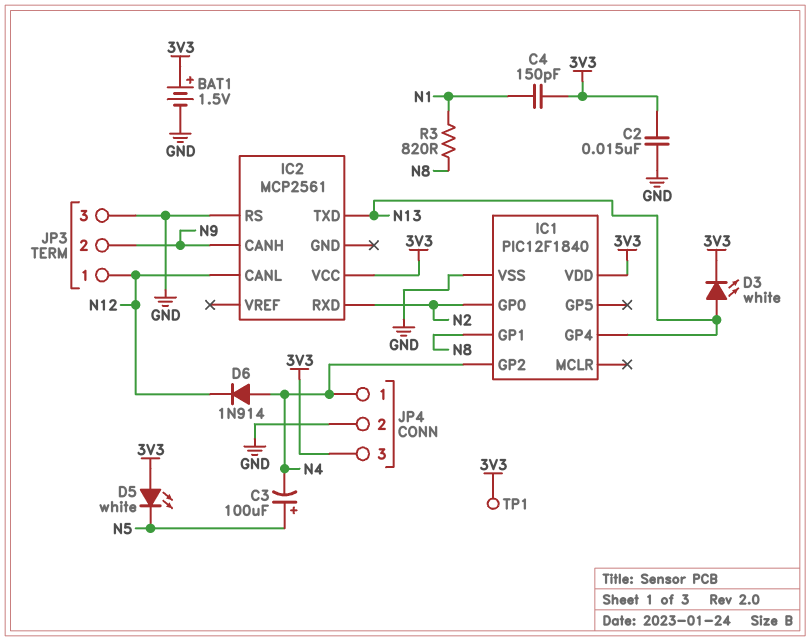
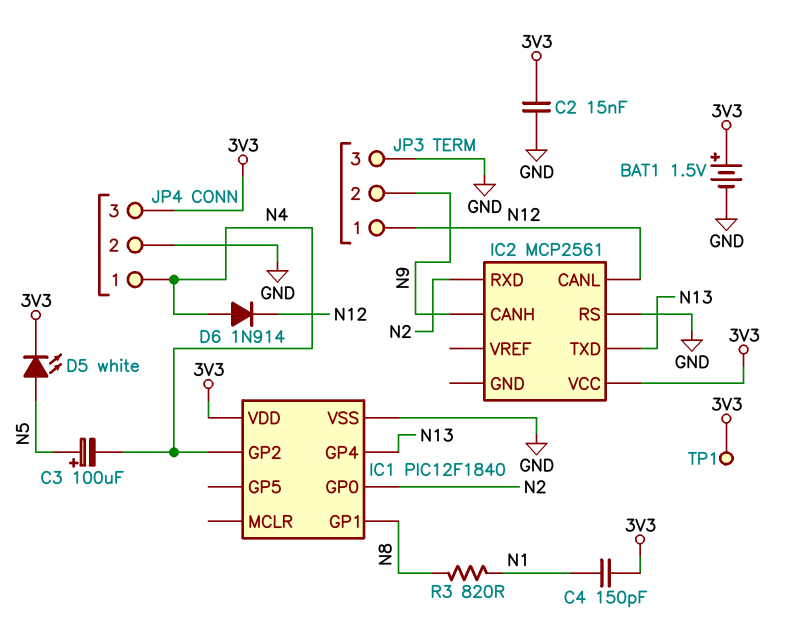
D3: LED white (A N13, K 3V3) -> none
D5: LED white (A 3V3, K N5) -> LED white (A N5, K 3V3)

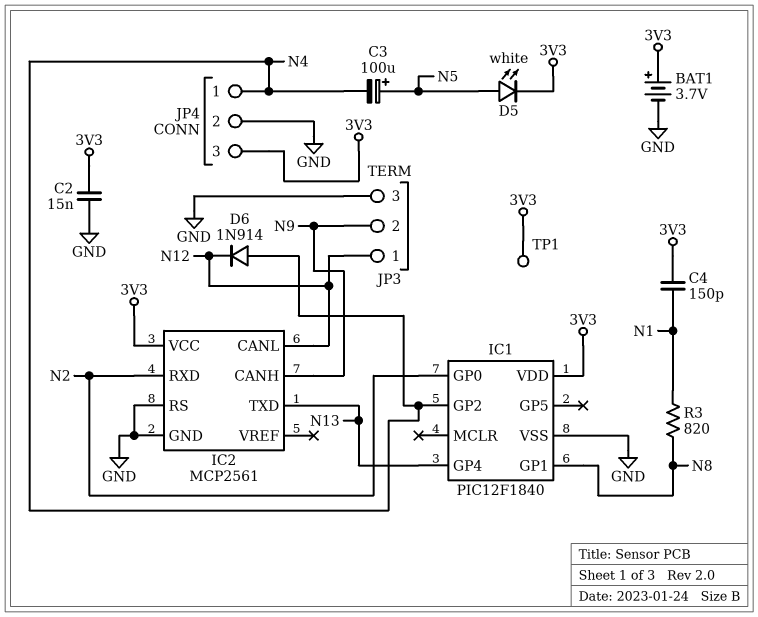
BAT1: 1.5V (plus 3V3, minus GND) -> 3.7V (plus 3V3, minus GND)
IC2 pin GND: none -> GND

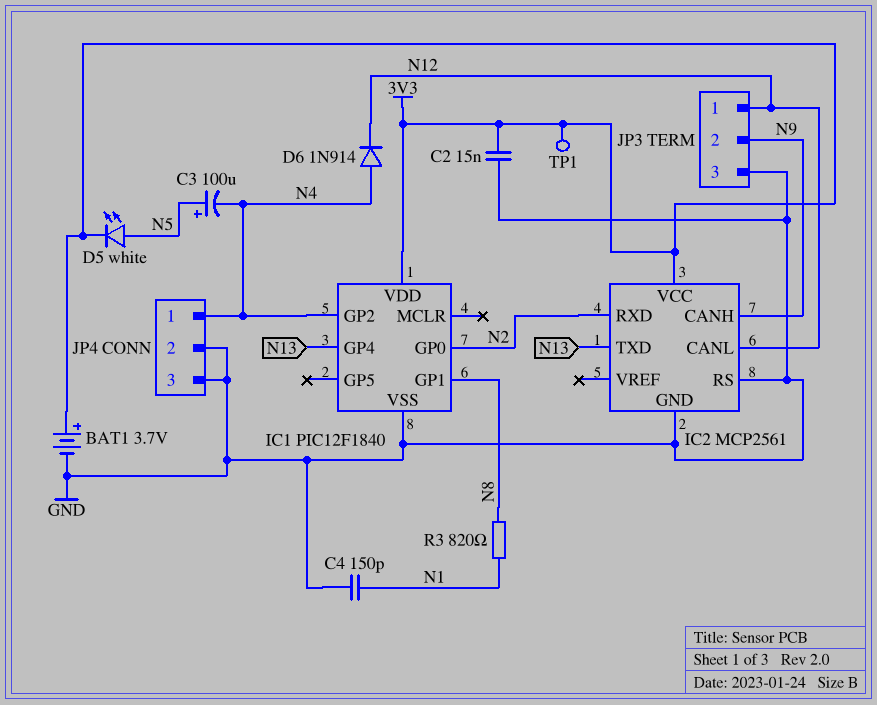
C4: 150pF (3V3, N1) -> 150pF (GND, N1)
JP4 pin 3: 3V3 -> GND

